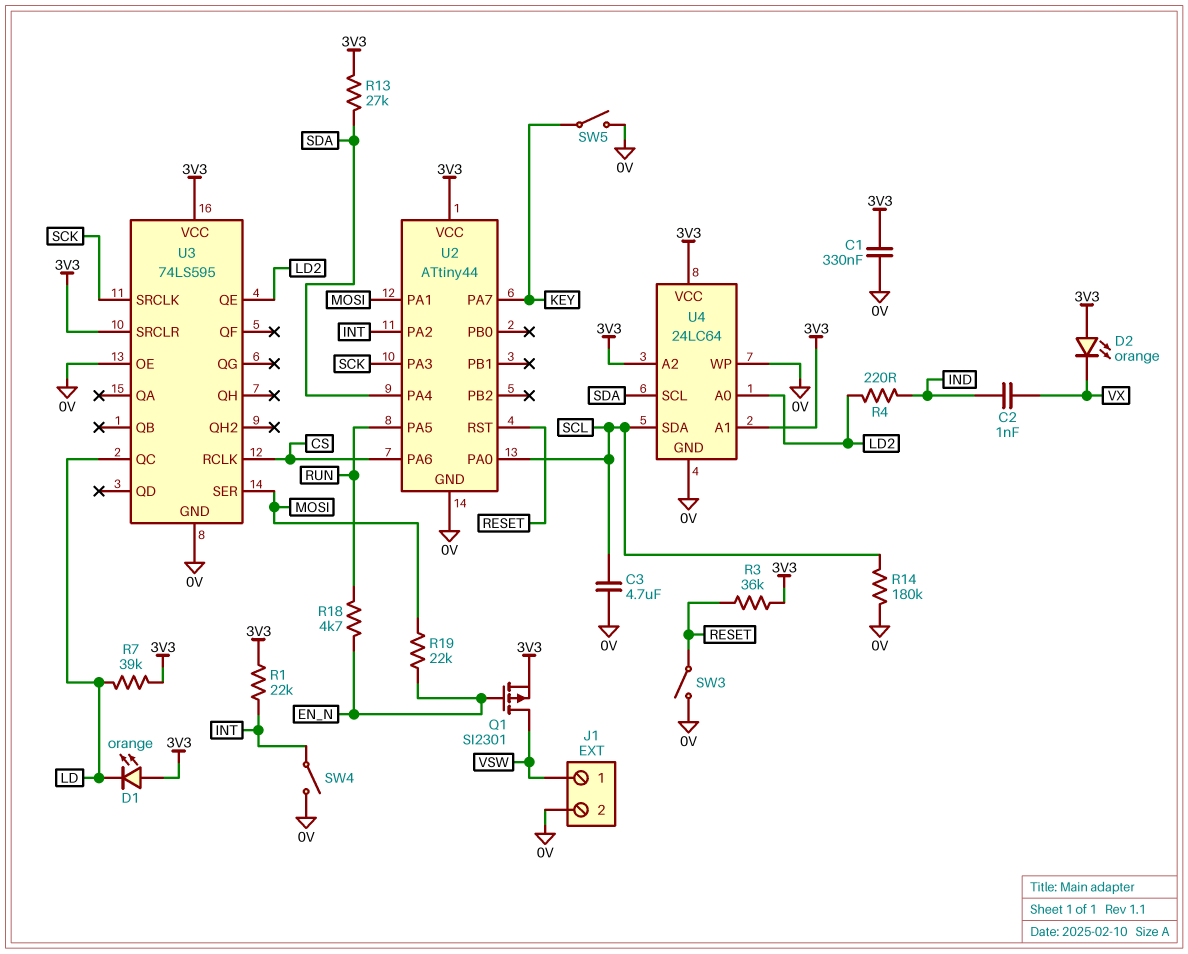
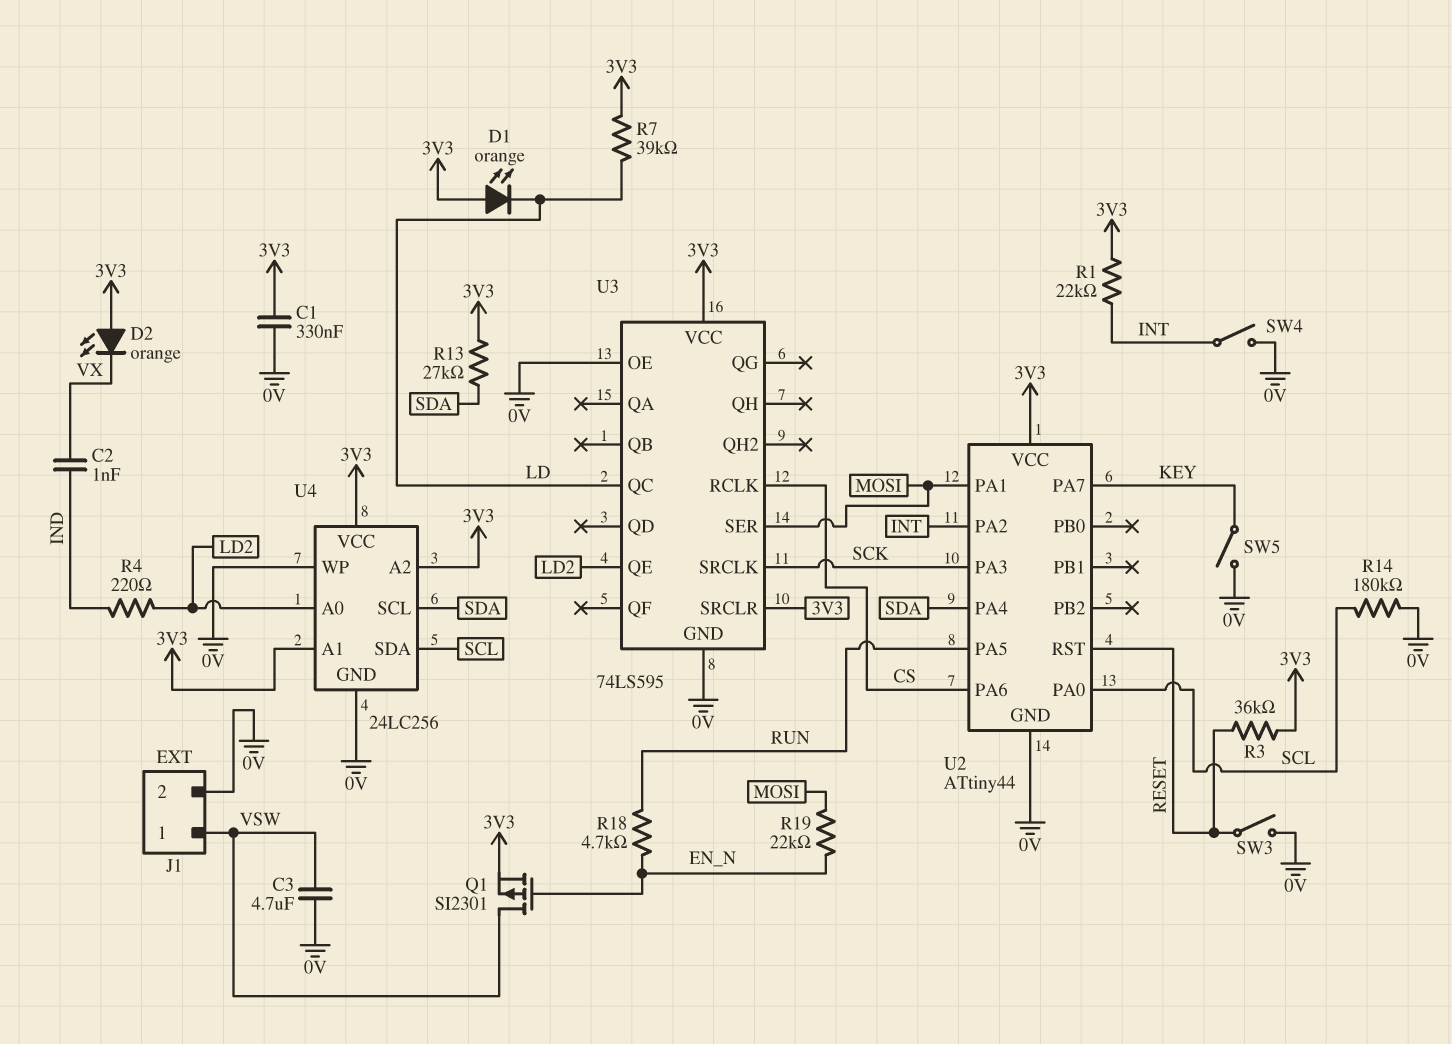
C3: 4.7uF (0V, SCL) -> 4.7uF (0V, VSW)
U4: 24LC64 -> 24LC256

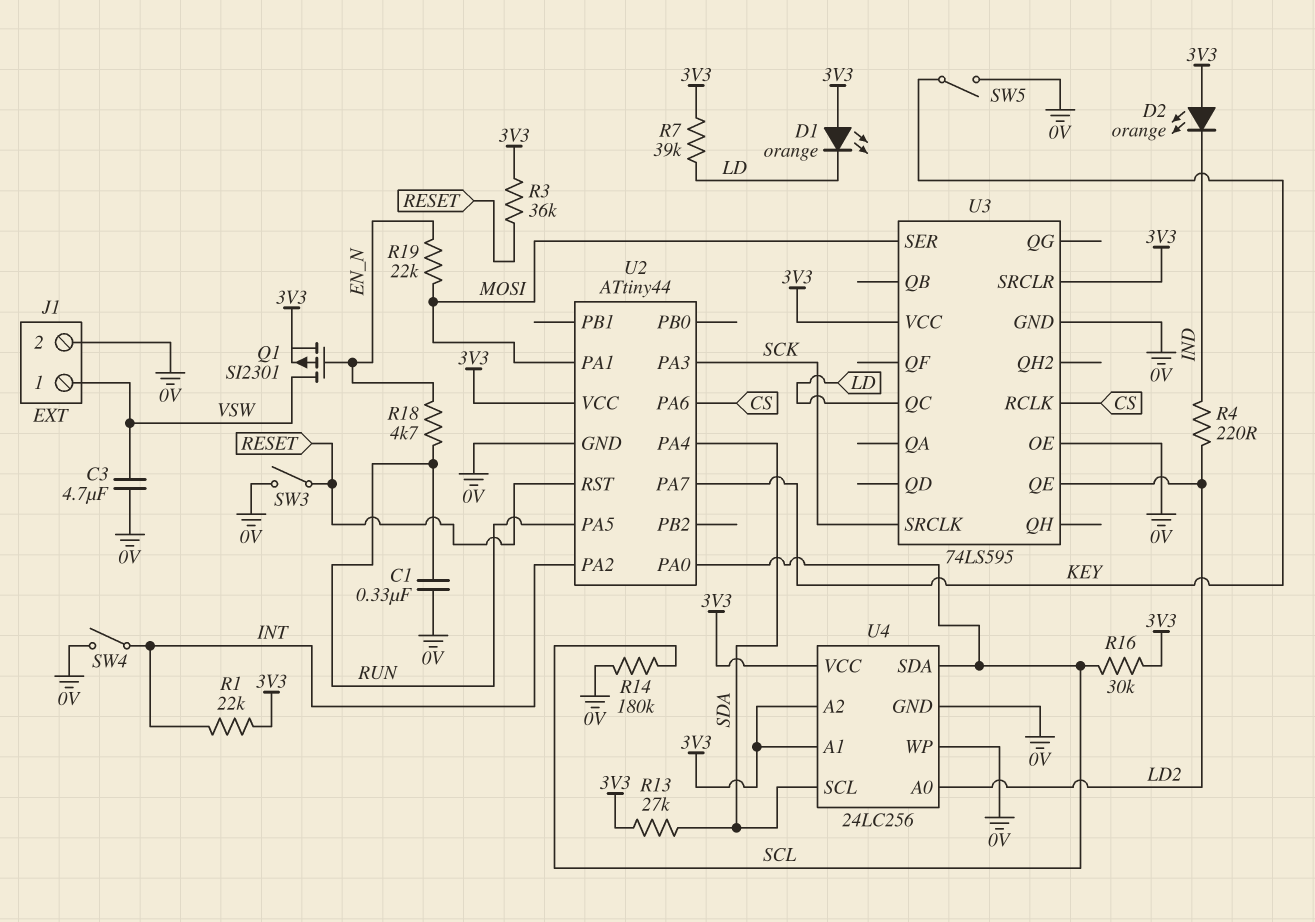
C1: 330nF (0V, 3V3) -> 330nF (0V, RUN)
C2: 1nF (IND, VX) -> none
D2: LED orange (A 3V3, K VX) -> LED orange (A 3V3, K IND)
R16: none -> 30k (3V3, SCL)

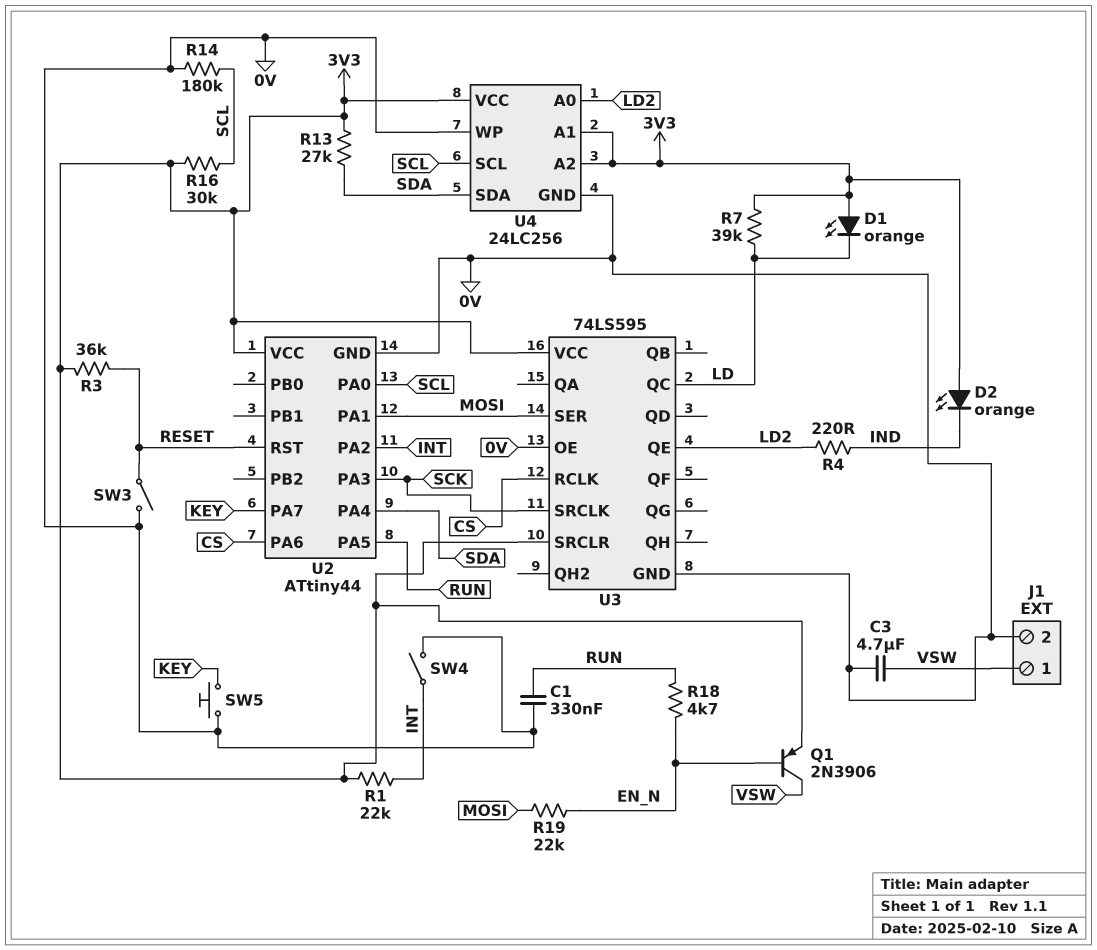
Q1: PMOS SI2301 (G EN_N, D VSW, S 3V3) -> PNP 2N3906 (B EN_N, C VSW, E 3V3)
SW5: switch (0V, KEY) -> button (0V, KEY)
U4 pin SCL: SDA -> SCL
U4 pin SDA: SCL -> SDA

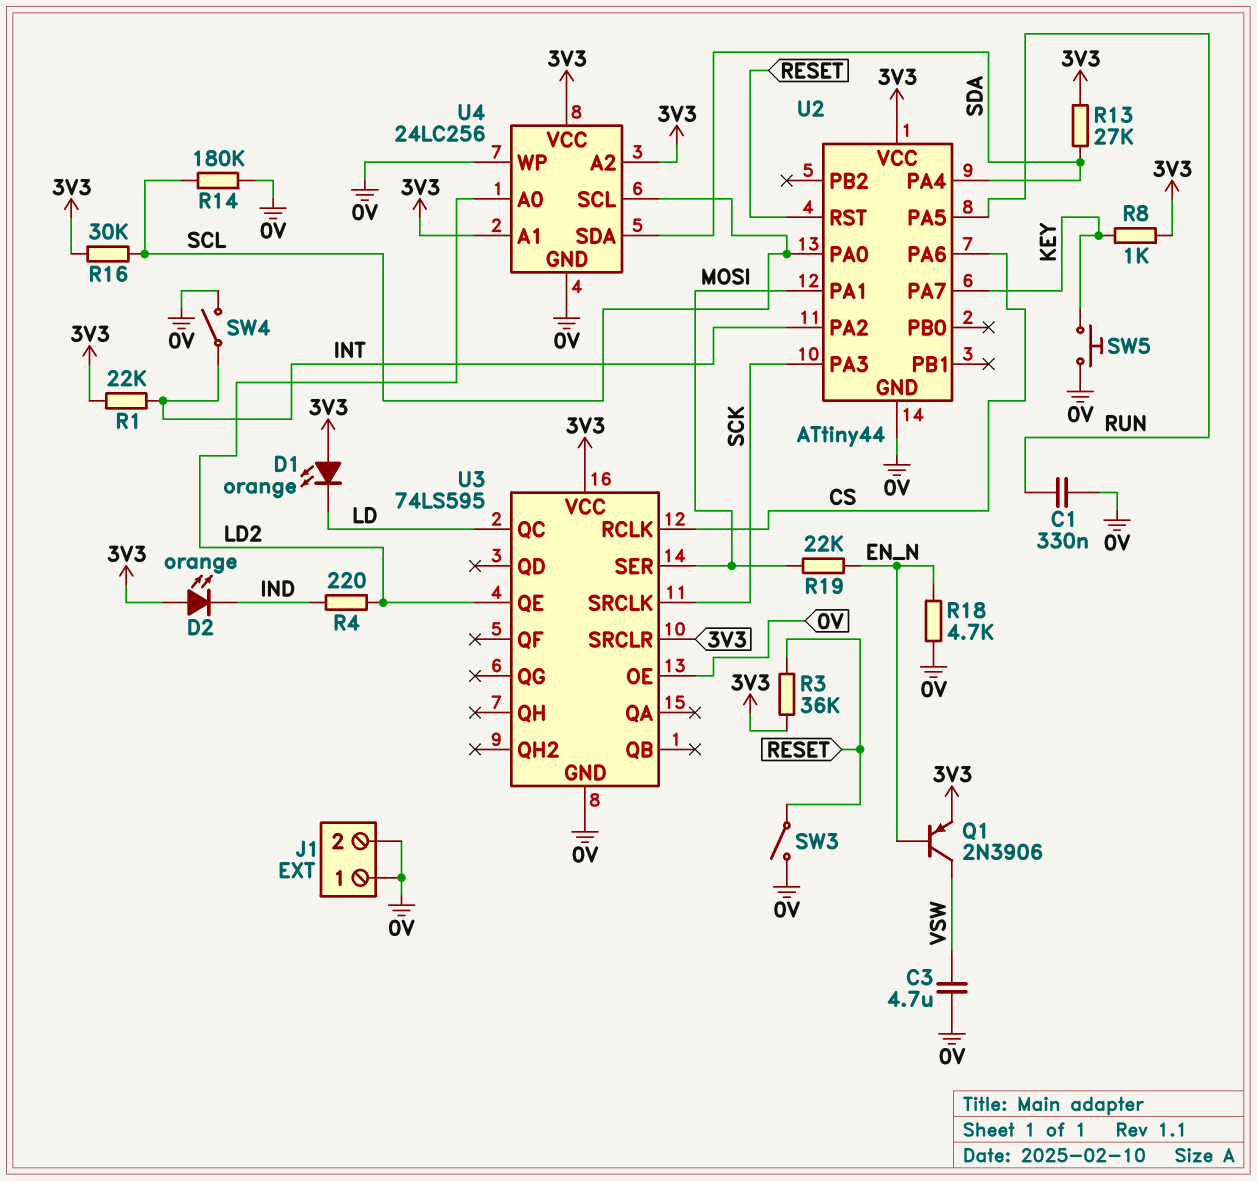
J1 pin 1: VSW -> 0V
R7: 39k (3V3, LD) -> none
R8: none -> 1k (3V3, KEY)
R18: 4.7k (EN_N, RUN) -> 4.7k (0V, EN_N)

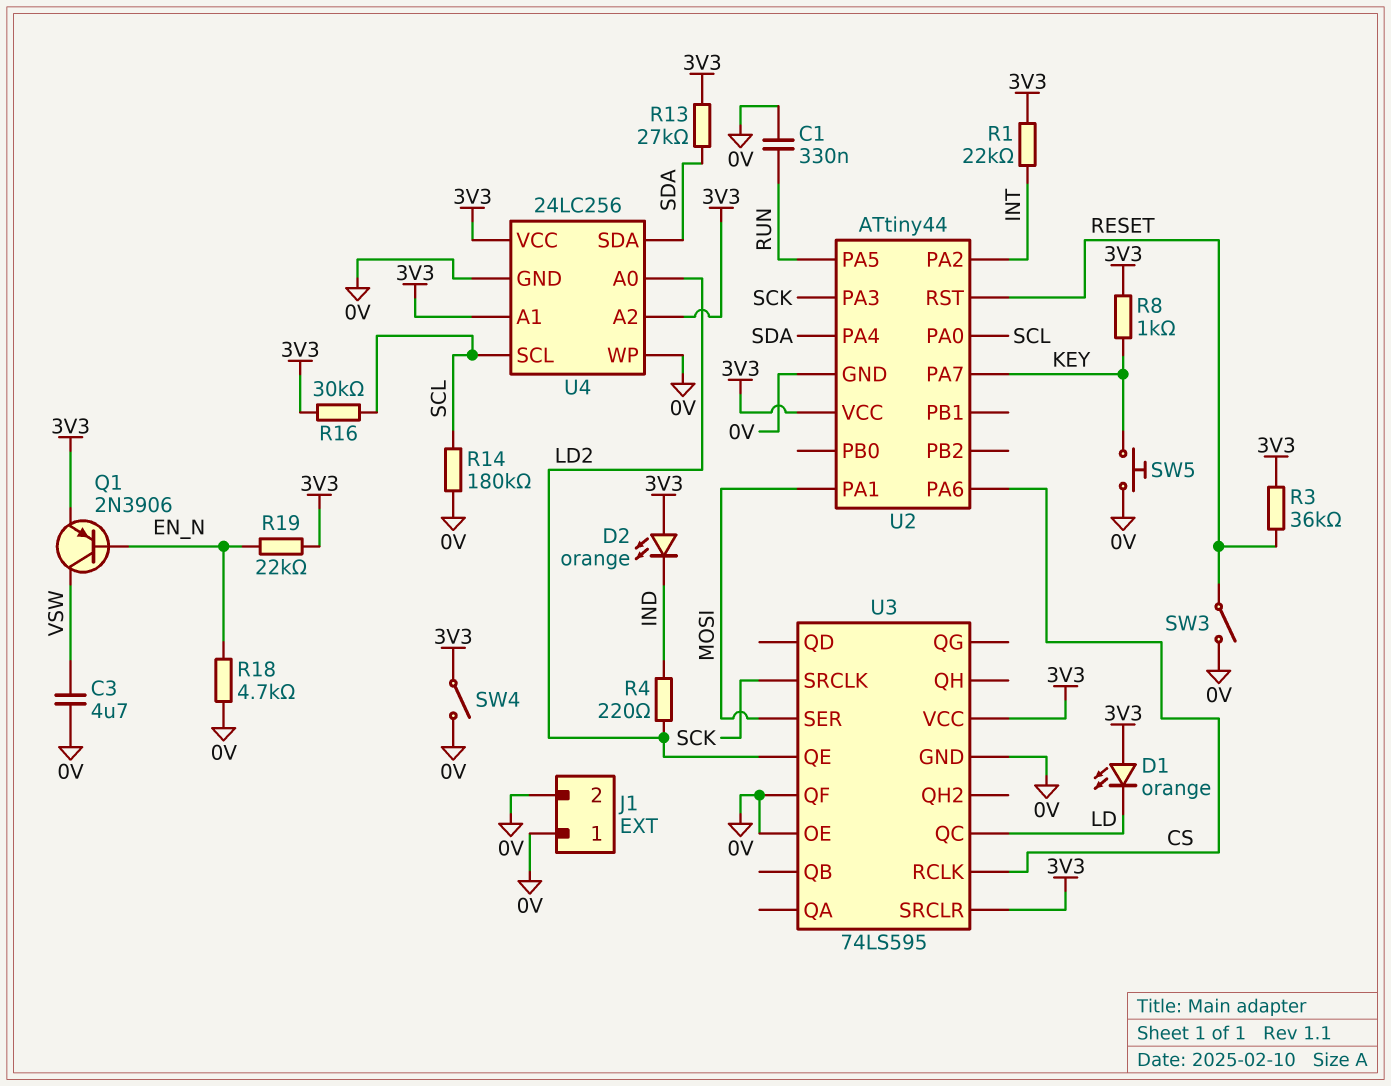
R19: 22k (EN_N, MOSI) -> 22k (3V3, EN_N)
SW4: switch (0V, INT) -> switch (0V, 3V3)
U3 pin QF: none -> 0V

